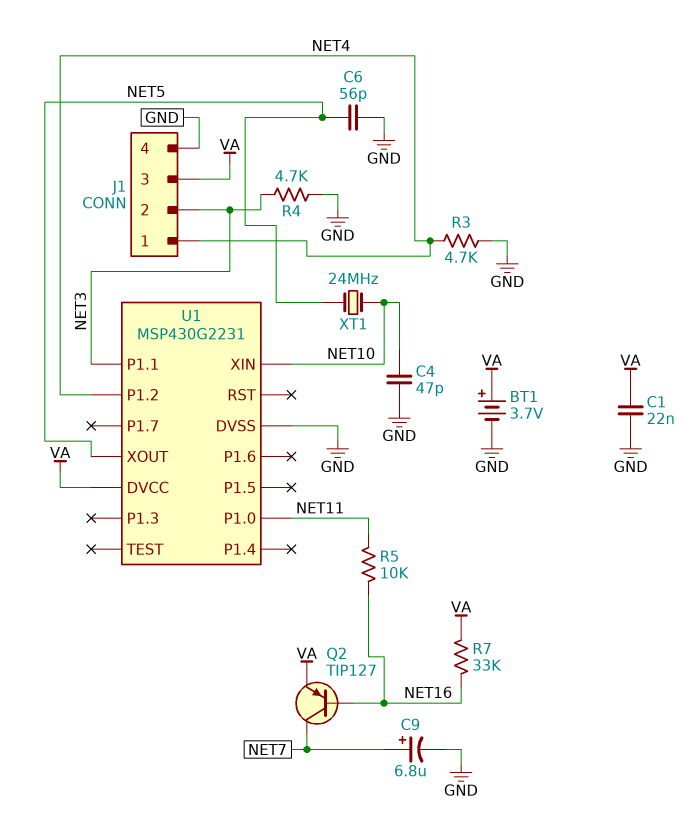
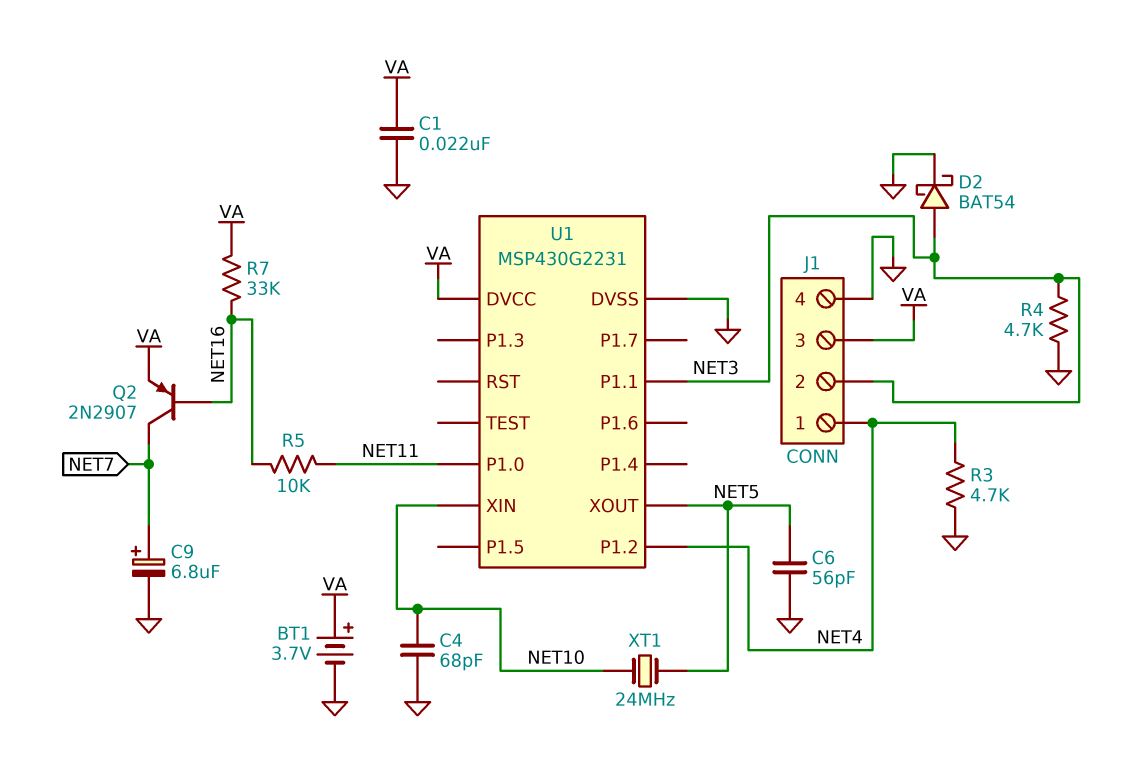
C4: 47pF (GND, NET10) -> 68pF (GND, NET10)
D2: none -> schottky BAT54 (A NET3, K GND)
Q2: PNP TIP127 (B NET16, C NET7, E VA) -> PNP 2N2907 (B NET16, C NET7, E VA)

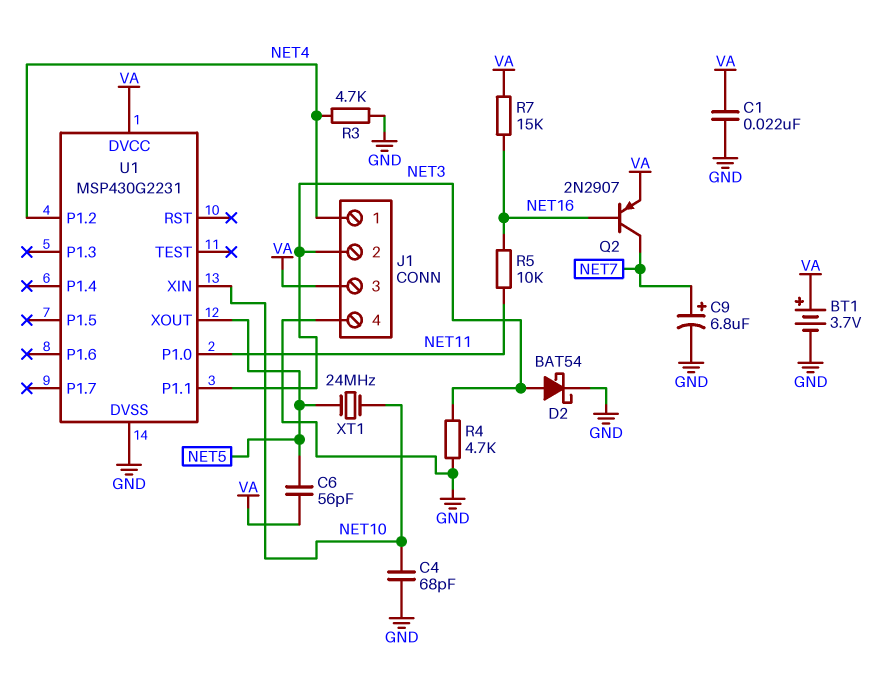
C6: 56pF (GND, NET5) -> 56pF (NET5, VA)
R7: 33k (NET16, VA) -> 15k (NET16, VA)

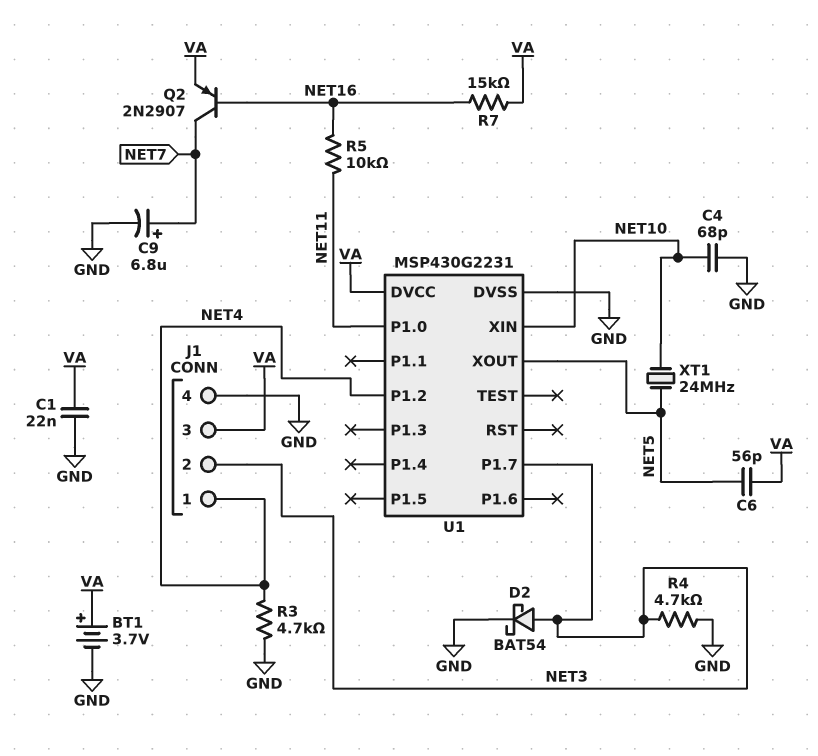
U1 pin P1.1: NET3 -> none
U1 pin P1.7: none -> NET3

